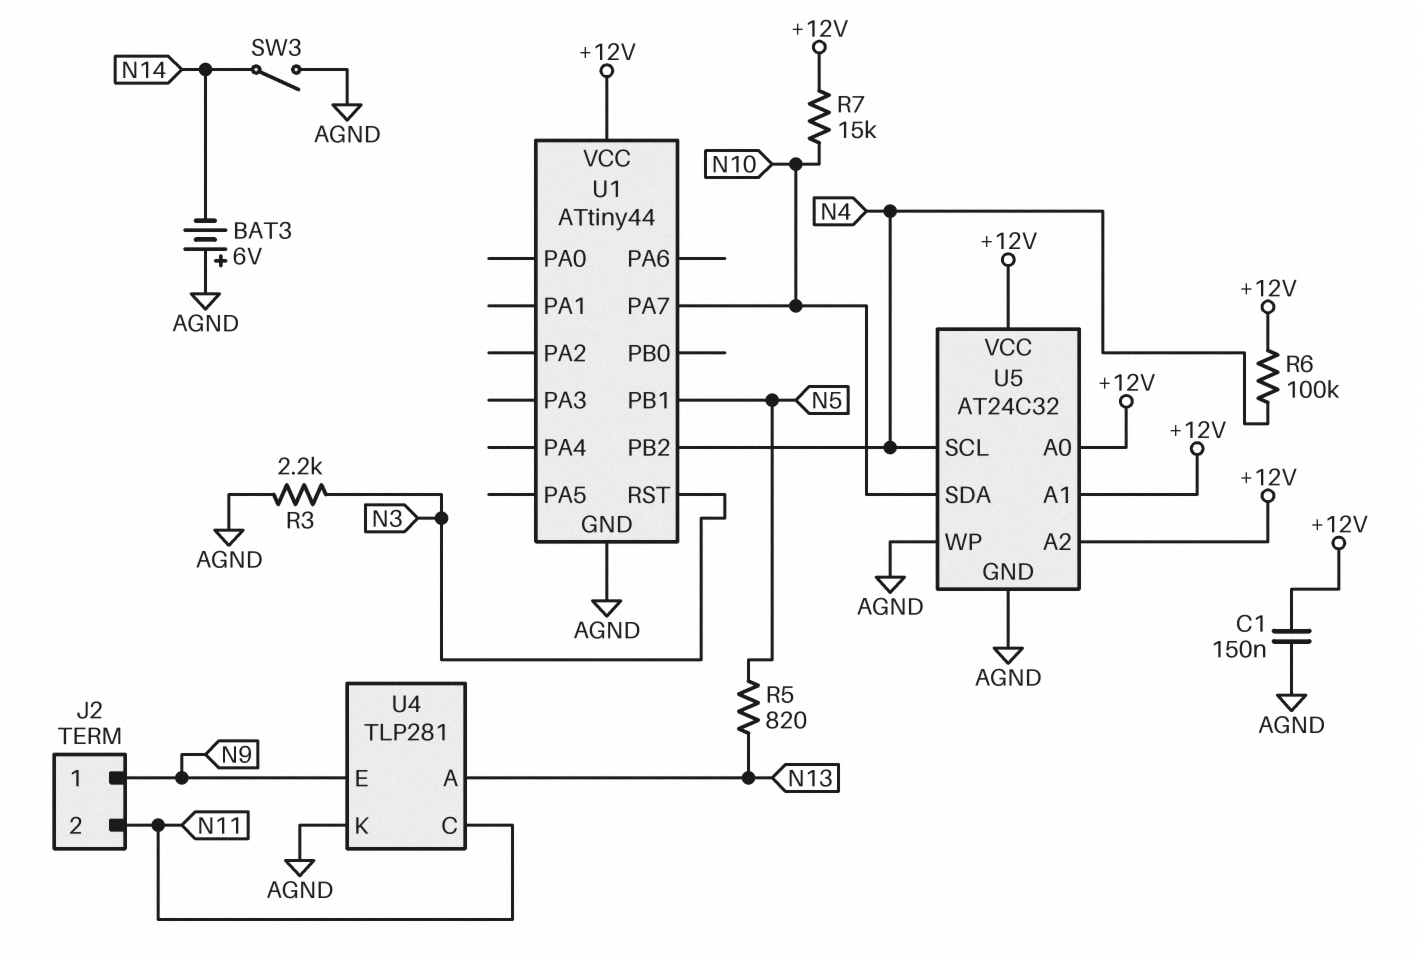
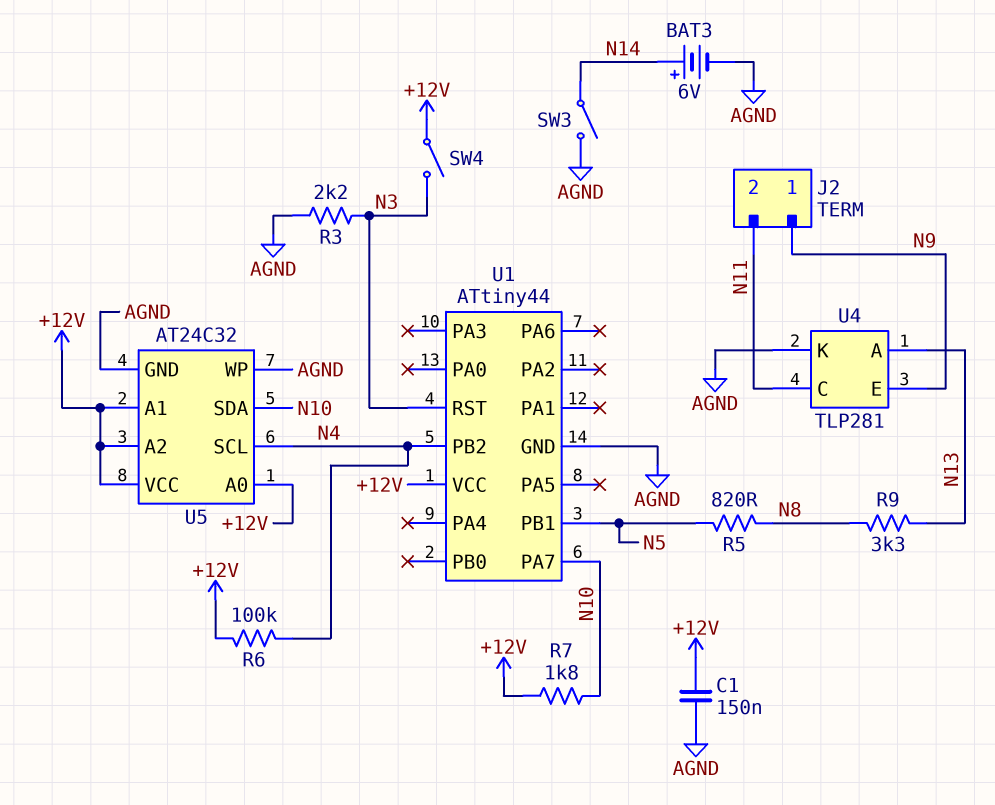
BAT3: 6V (plus AGND, minus N14) -> 6V (plus N14, minus AGND)
R5: 820 (N5, N13) -> 820 (N5, N8)
R7: 15k (+12V, N10) -> 1.8k (+12V, N10)
R9: none -> 3.3k (N8, N13)
SW4: none -> switch (+12V, N3)

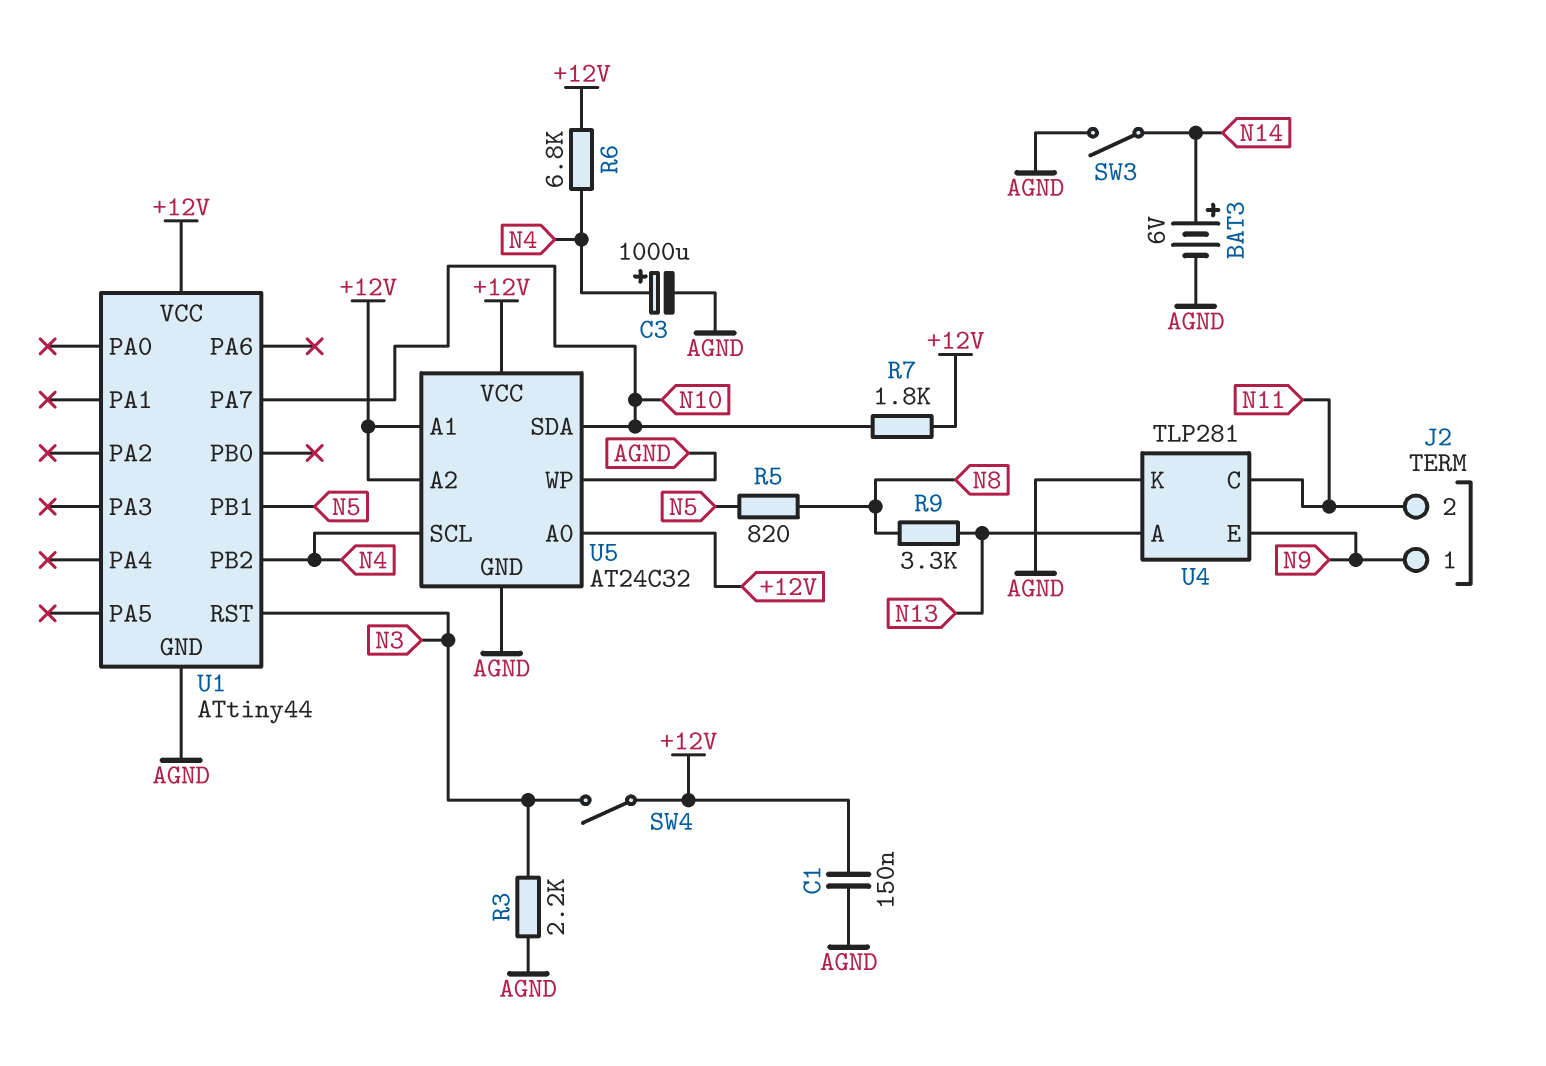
C3: none -> 1000uF (plus N4, minus AGND)
R6: 100k (+12V, N4) -> 6.8k (+12V, N4)

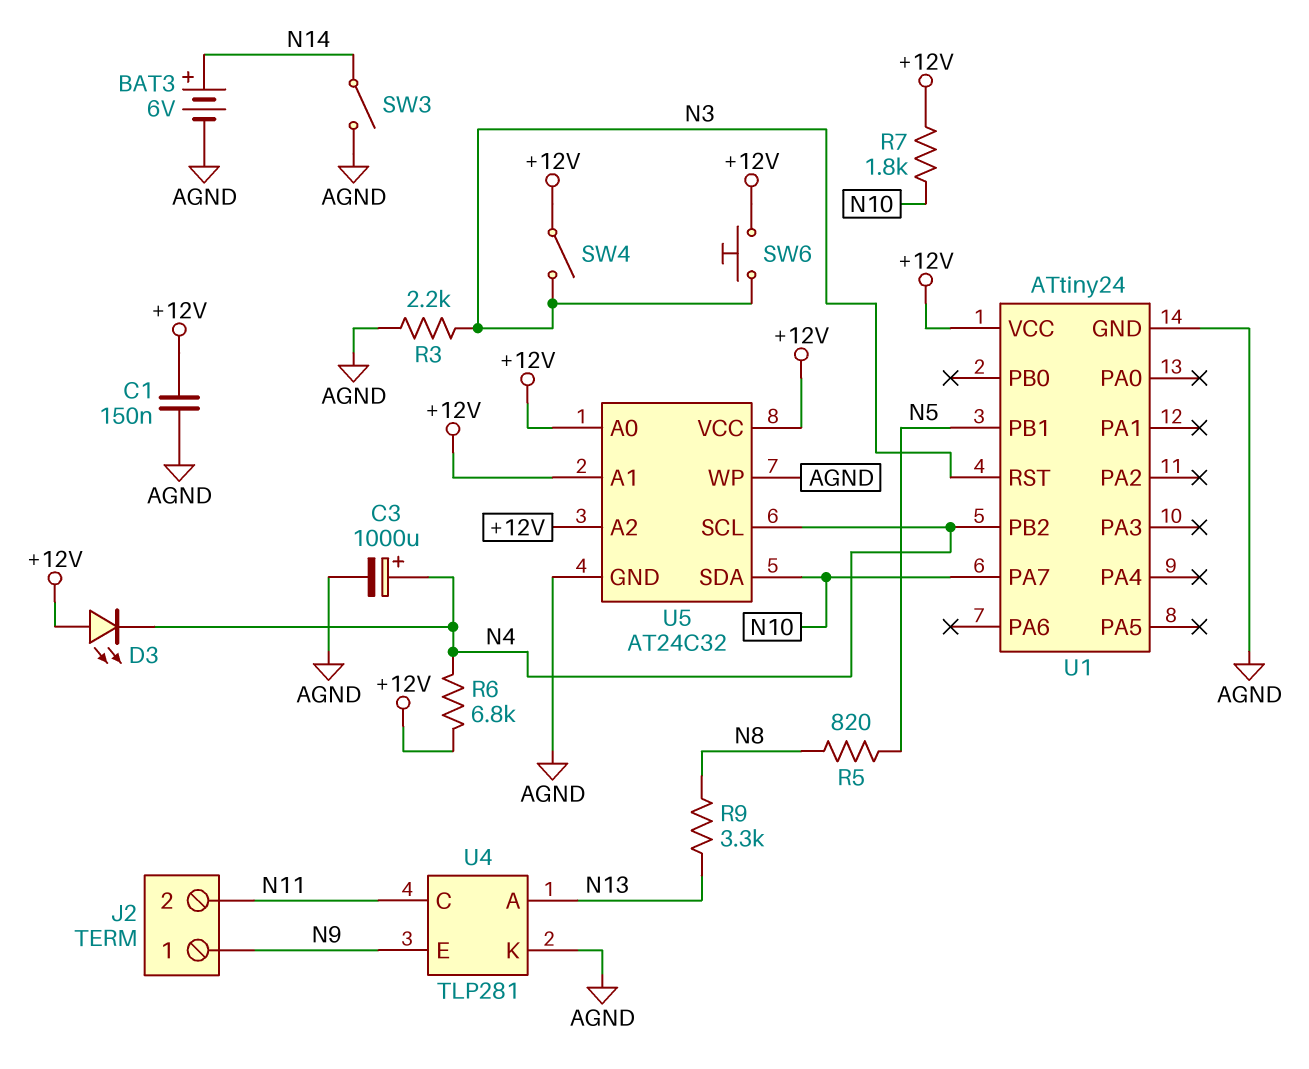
D3: none -> LED (A +12V, K N4)
SW6: none -> button (+12V, N3)
U1: ATtiny44 -> ATtiny24

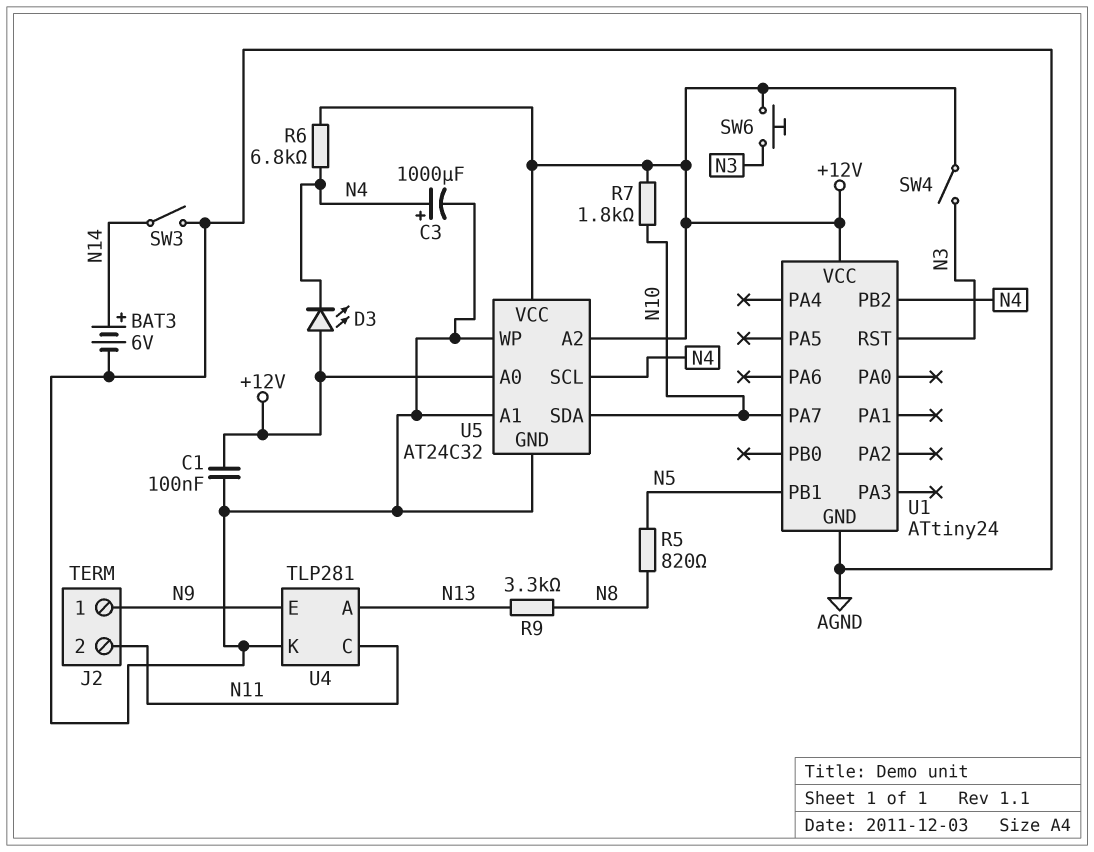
C1: 150nF (+12V, AGND) -> 100nF (+12V, AGND)
R3: 2.2k (AGND, N3) -> none
U5 pin A1: +12V -> AGND

